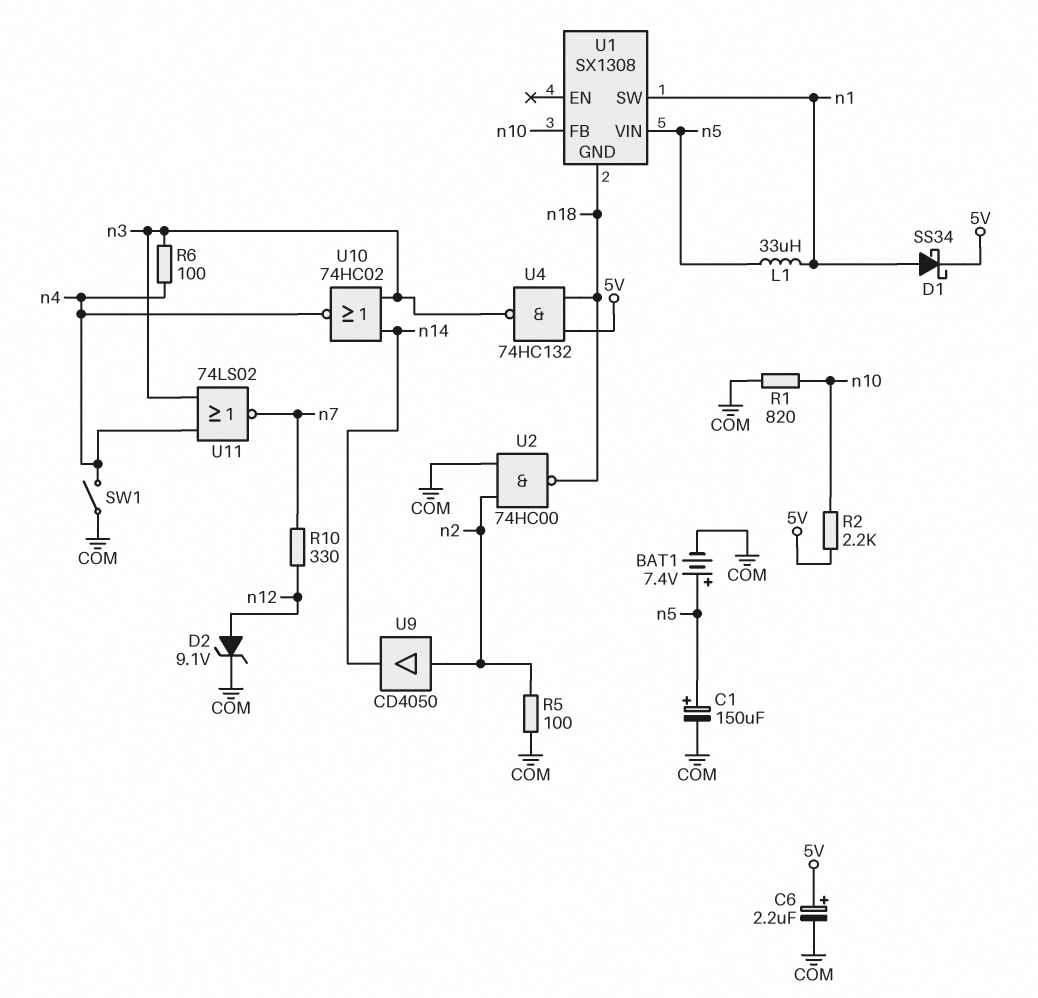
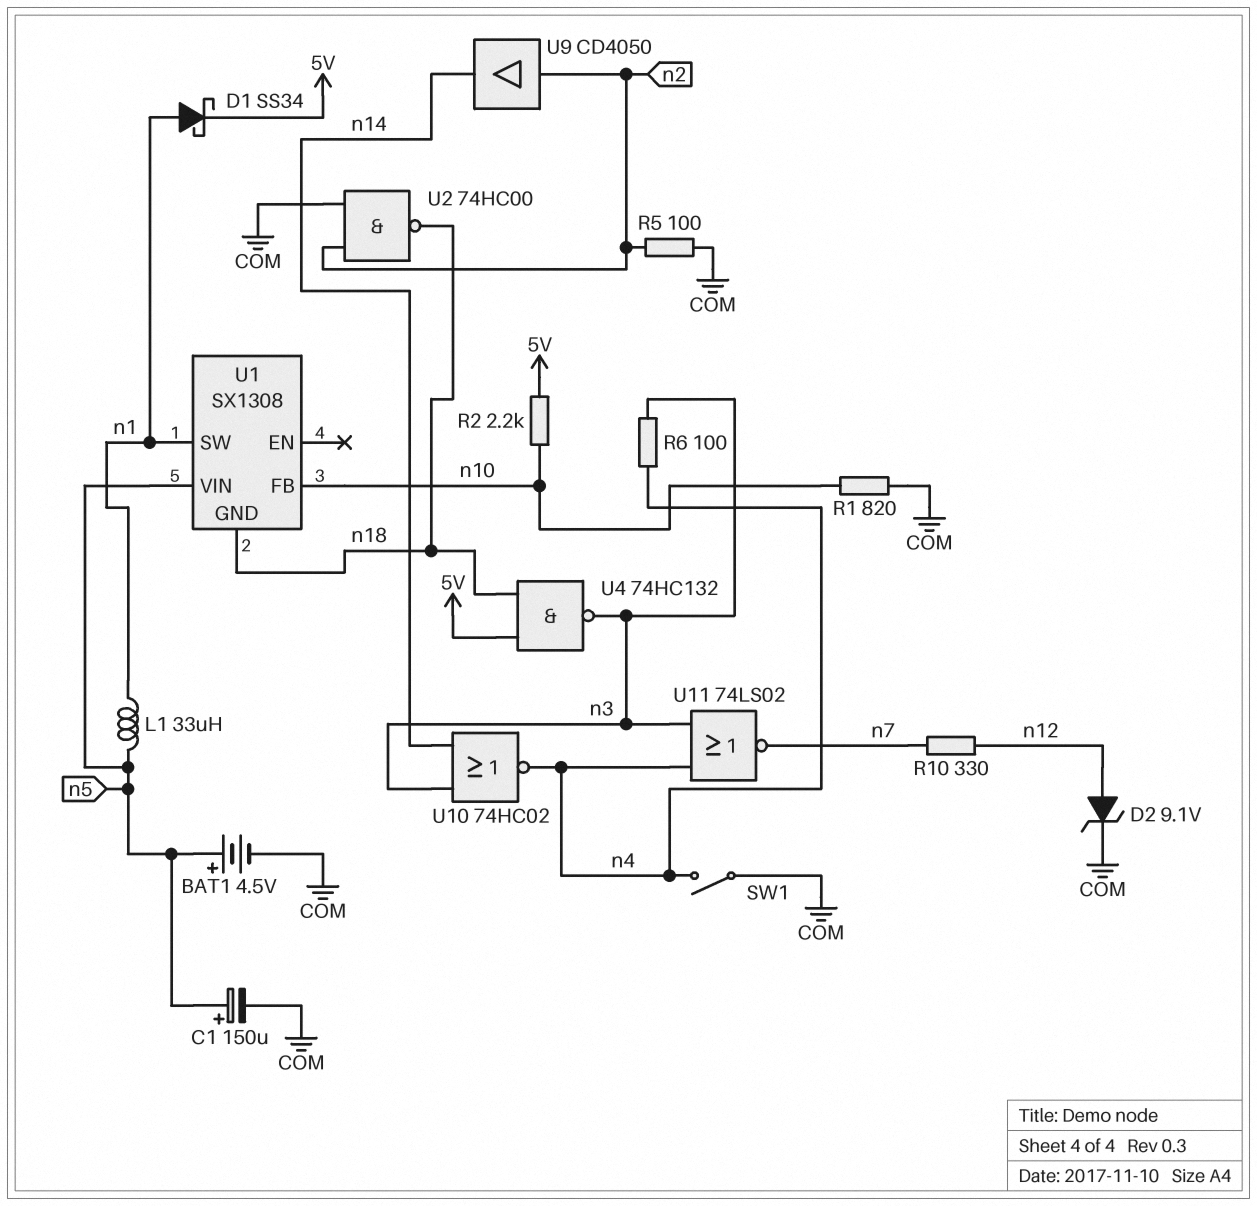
BAT1: 7.4V (plus n5, minus COM) -> 4.5V (plus n5, minus COM)
C6: 2.2uF (plus 5V, minus COM) -> none

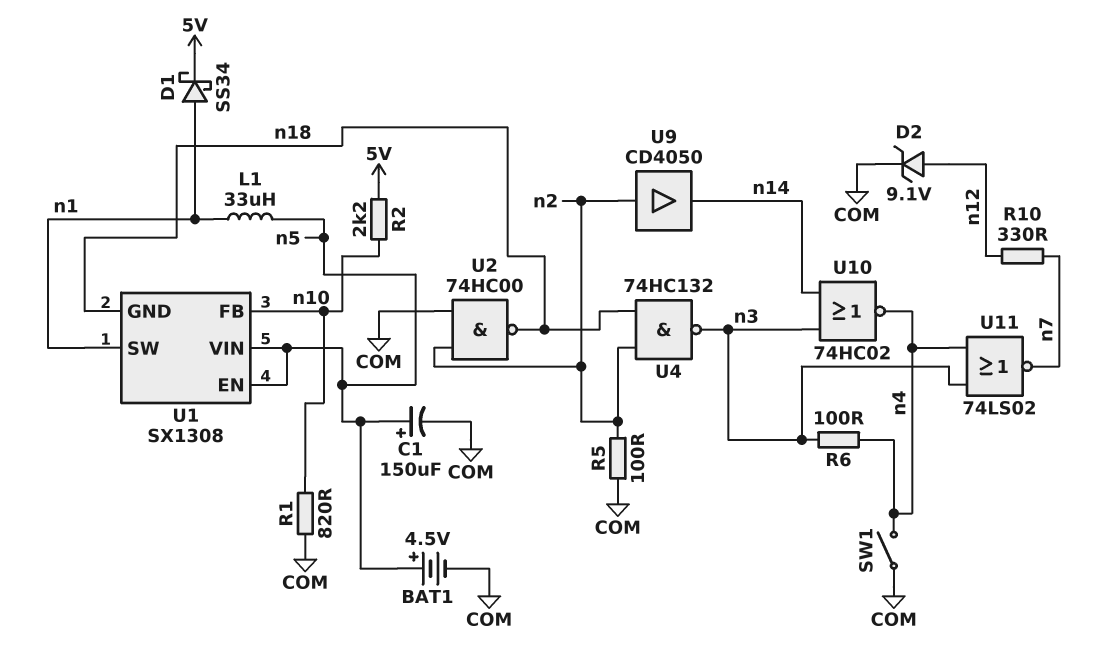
U1 pin EN: none -> n5
U4: NAND 74HC132 (in 5V, in n18, out n3) -> NAND 74HC132 (in n2, in n18, out n3)

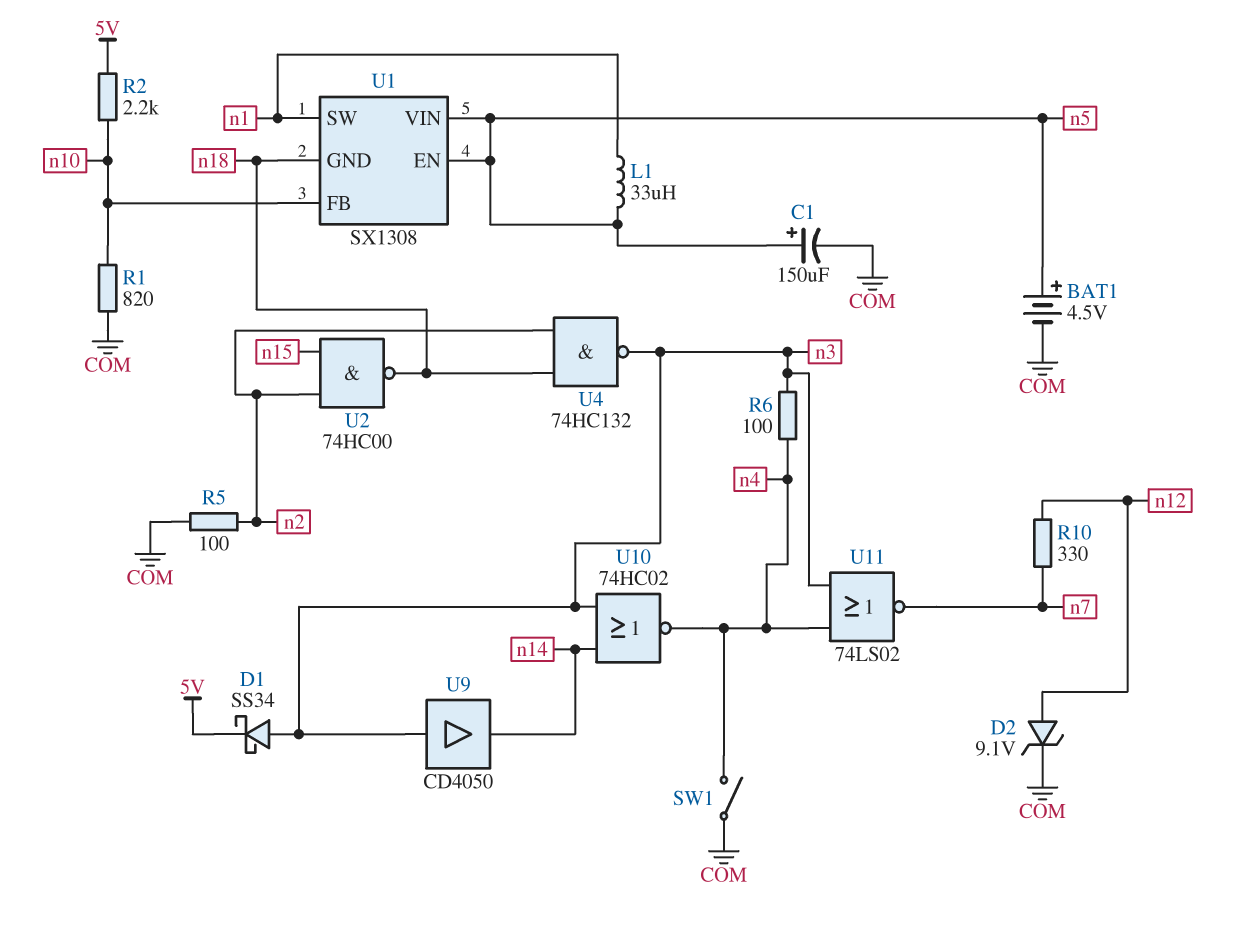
D1: schottky SS34 (A n1, K 5V) -> schottky SS34 (A n3, K 5V)
U2: NAND 74HC00 (in COM, in n2, out n18) -> NAND 74HC00 (in n2, in n15, out n18)
U9: buffer CD4050 (in n2, out n14) -> buffer CD4050 (in n3, out n14)

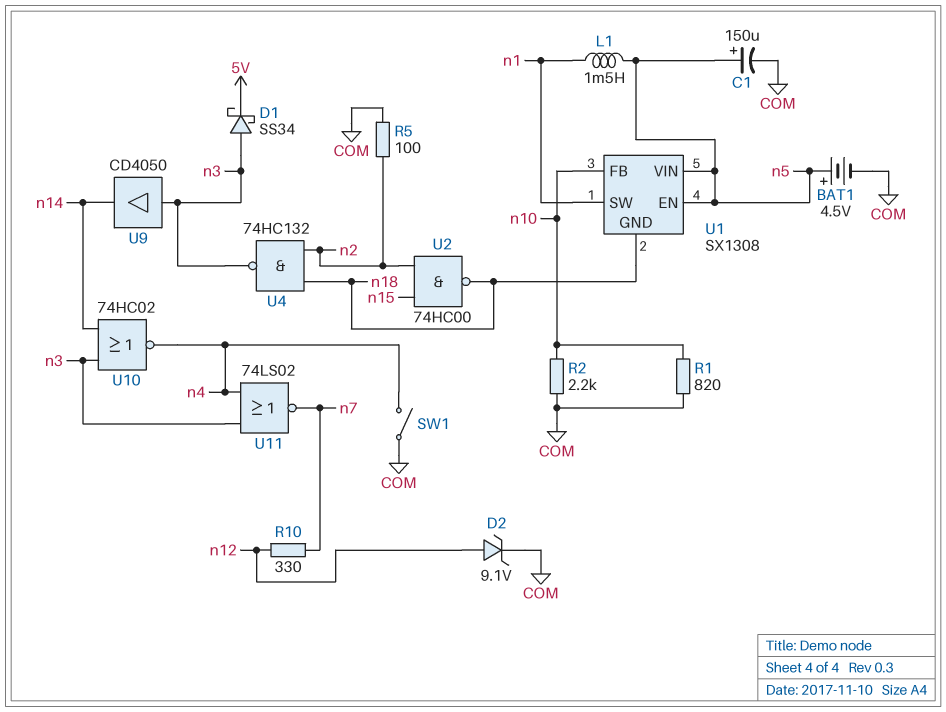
L1: 33uH (n1, n5) -> 1.5mH (n1, n5)
R2: 2.2k (5V, n10) -> 2.2k (COM, n10)
R6: 100 (n3, n4) -> none

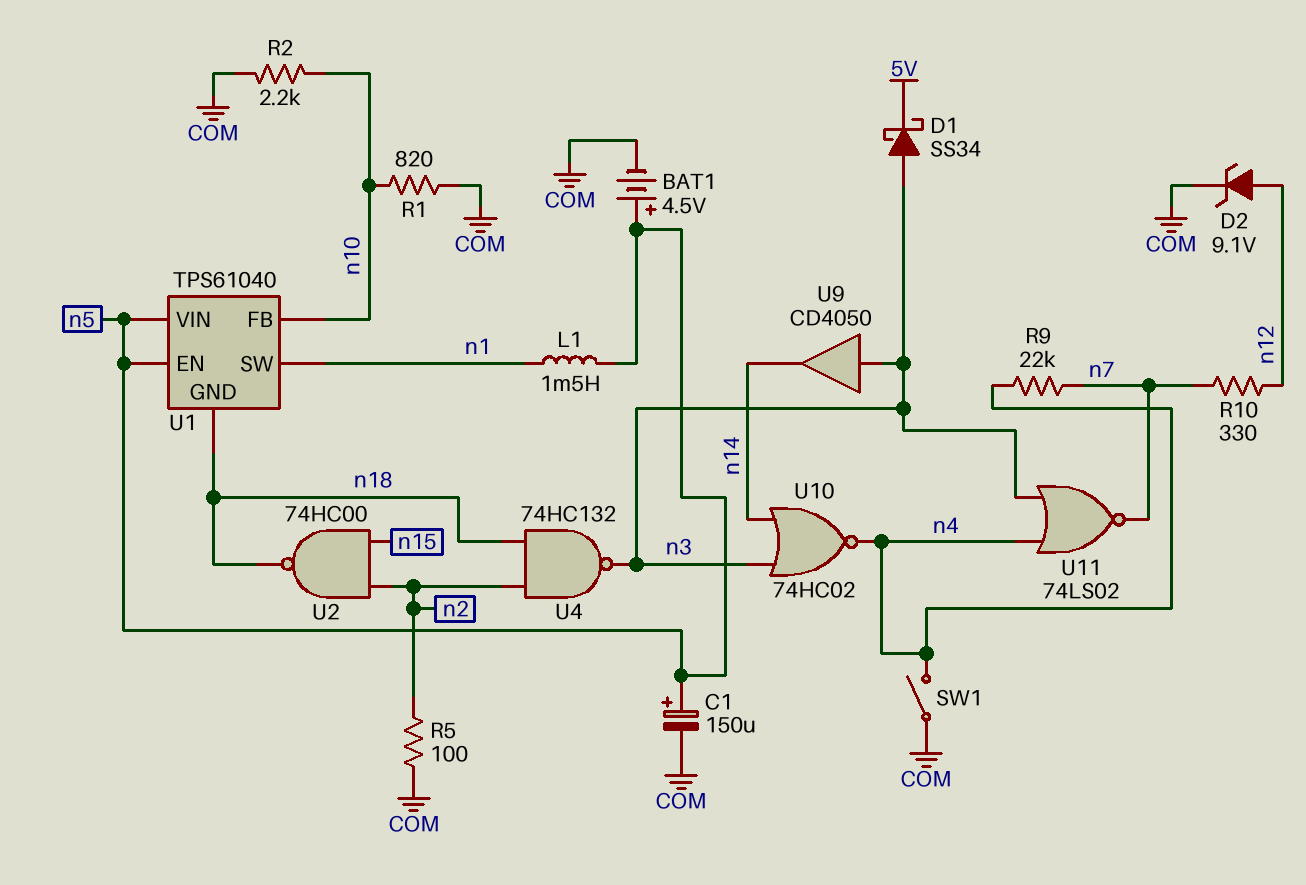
R9: none -> 22k (n4, n7)
U1: SX1308 -> TPS61040

